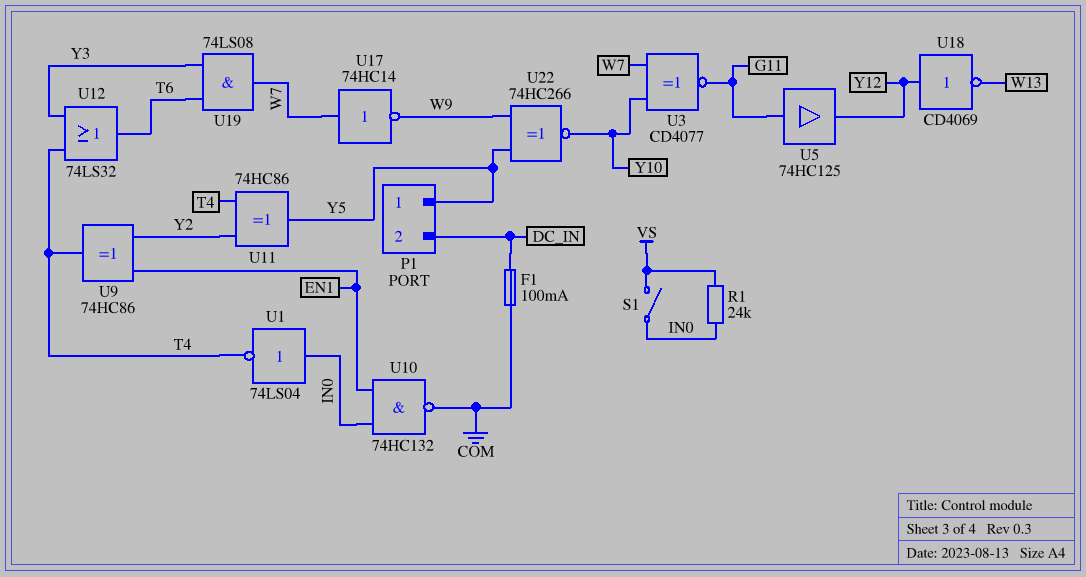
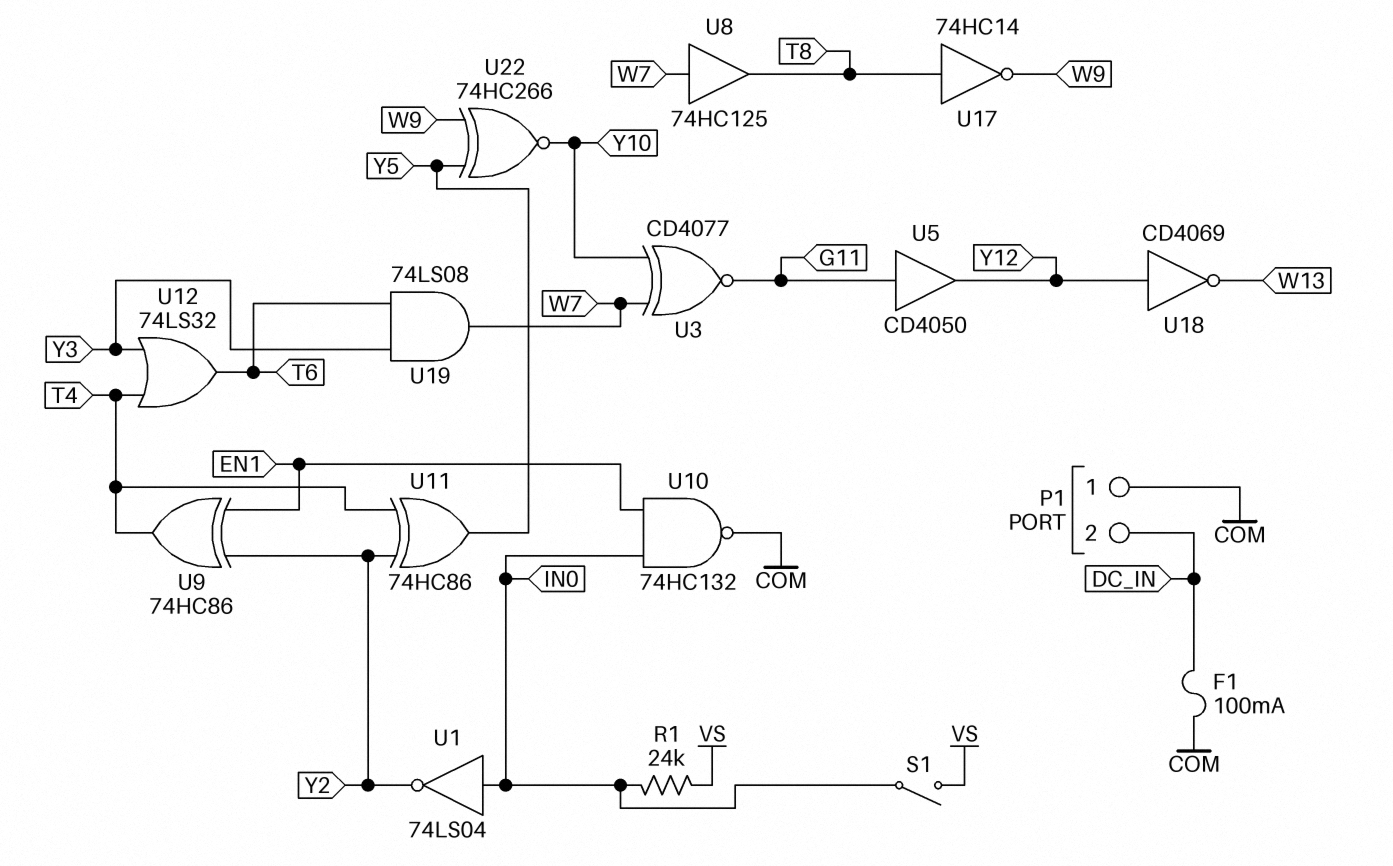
P1 pin 1: Y5 -> COM
U1: NOT 74LS04 (in IN0, out T4) -> NOT 74LS04 (in IN0, out Y2)
U5: buffer 74HC125 (in G11, out Y12) -> buffer CD4050 (in G11, out Y12)
U8: none -> buffer 74HC125 (in W7, out T8)
U17: NOT 74HC14 (in W7, out W9) -> NOT 74HC14 (in T8, out W9)

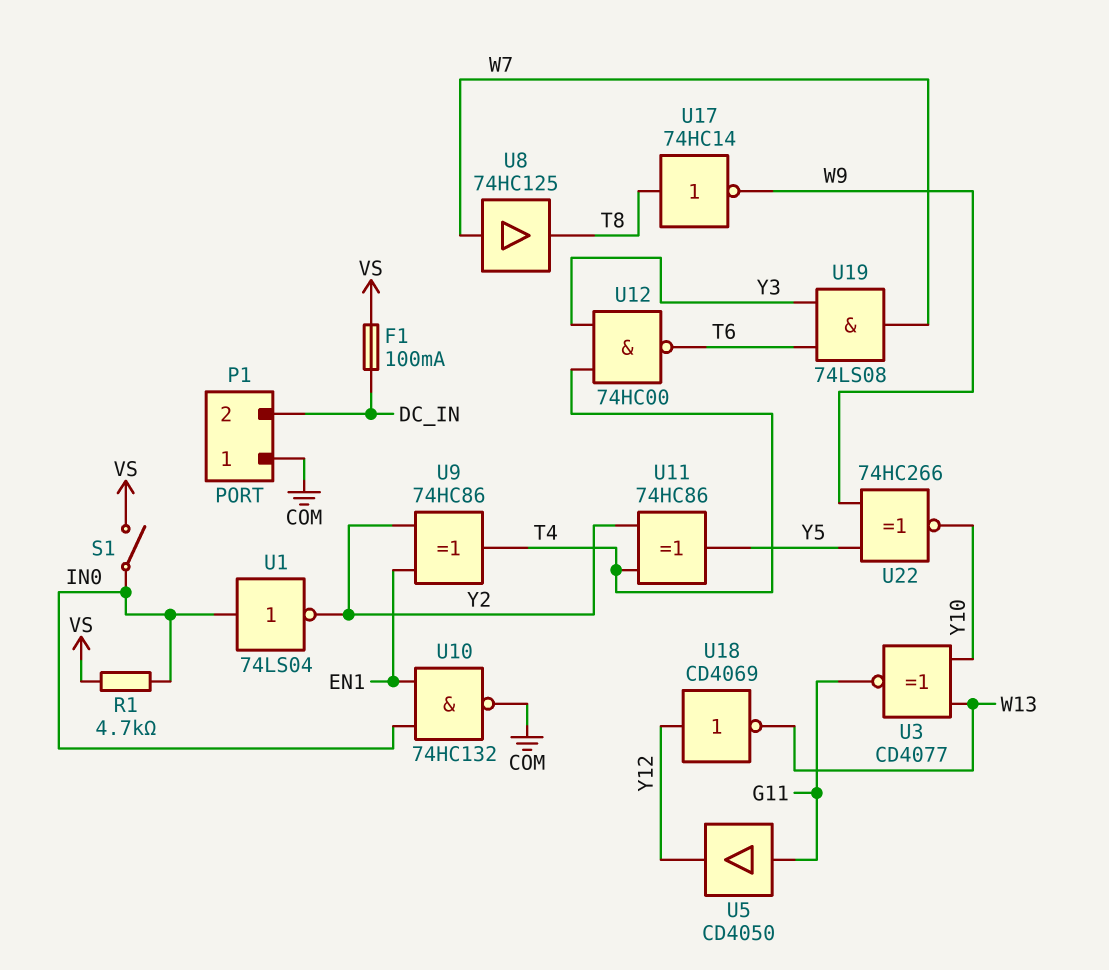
F1: 100mA (COM, DC_IN) -> 100mA (DC_IN, VS)
R1: 24k (IN0, VS) -> 4.7k (IN0, VS)
U3: XNOR CD4077 (in W7, in Y10, out G11) -> XNOR CD4077 (in W13, in Y10, out G11)
U12: OR 74LS32 (in T4, in Y3, out T6) -> NAND 74HC00 (in T4, in Y3, out T6)

